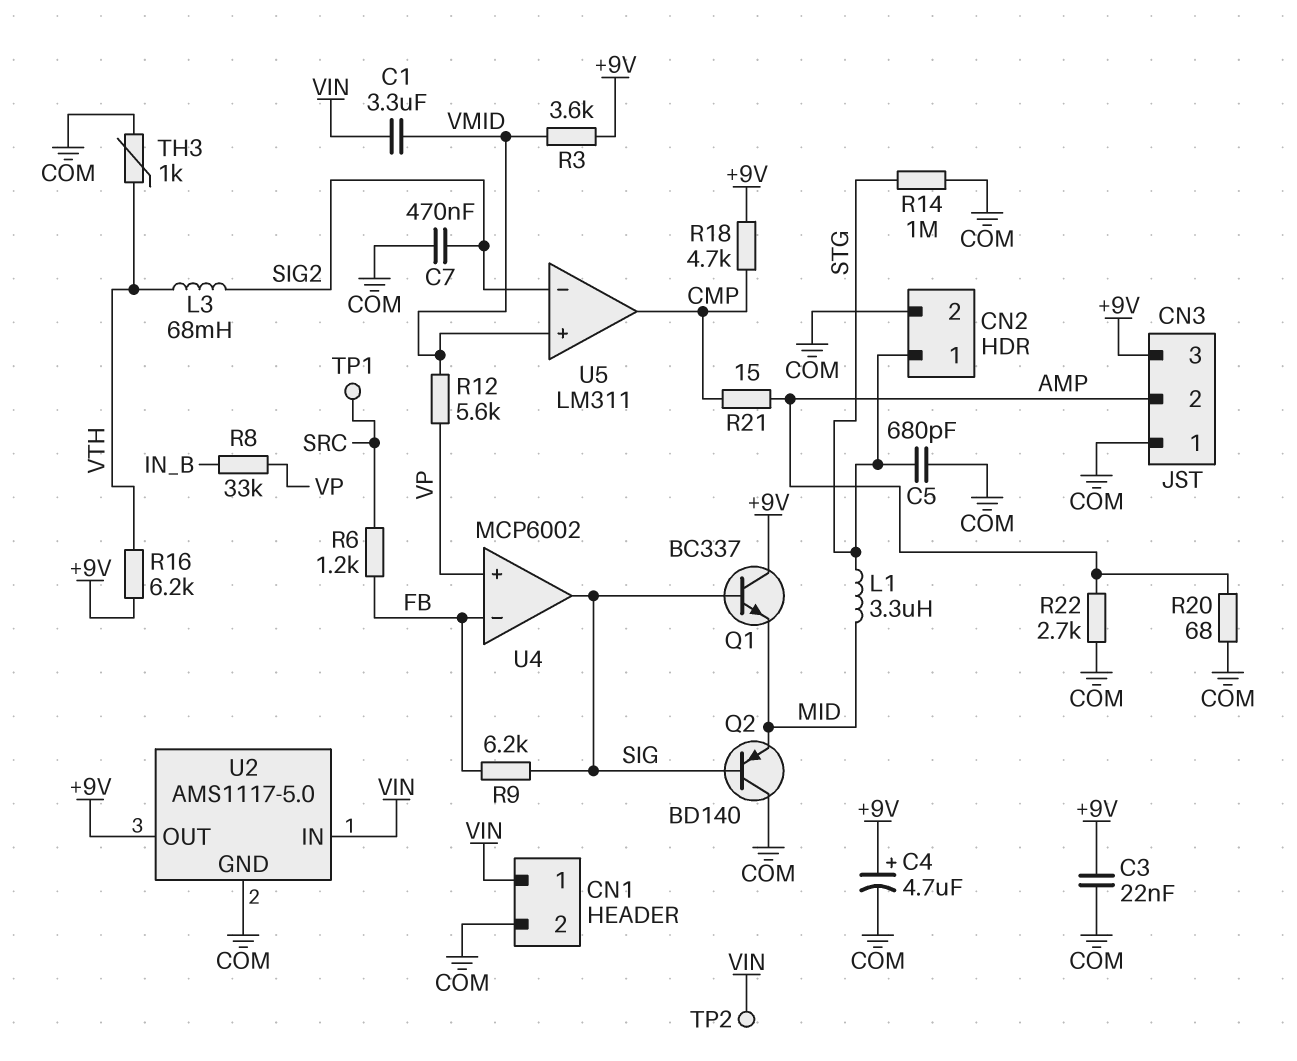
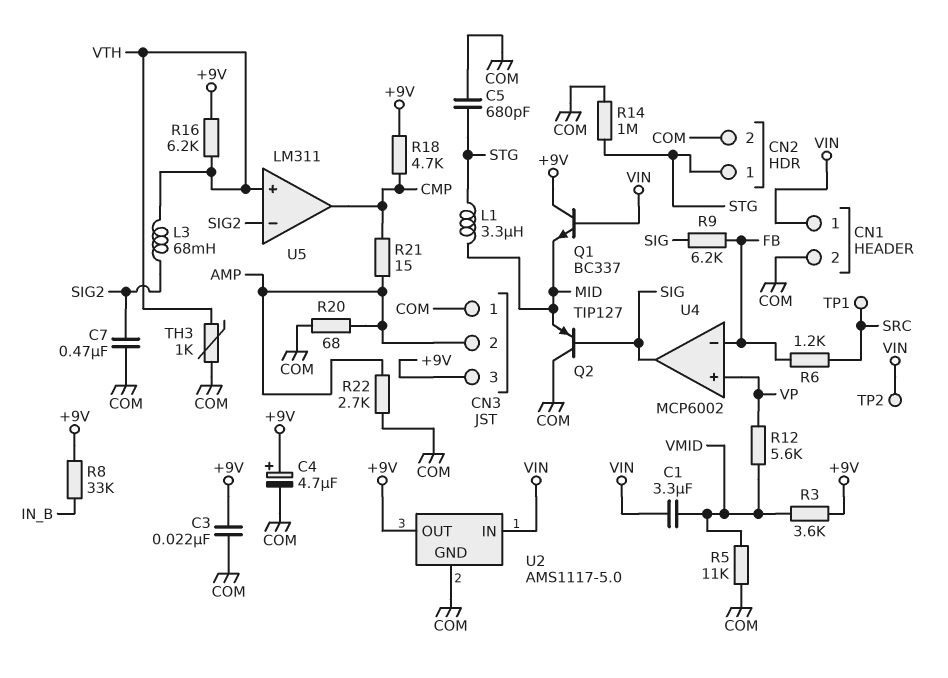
Q1: NPN BC337 (B SIG, C +9V, E MID) -> NPN BC337 (B VIN, C +9V, E MID)
Q2: PNP BD140 (B SIG, C COM, E MID) -> PNP TIP127 (B SIG, C COM, E MID)
R5: none -> 11k (COM, VMID)
R8: 33k (IN_B, VP) -> 33k (+9V, IN_B)
U5 pin in+: VMID -> VTH

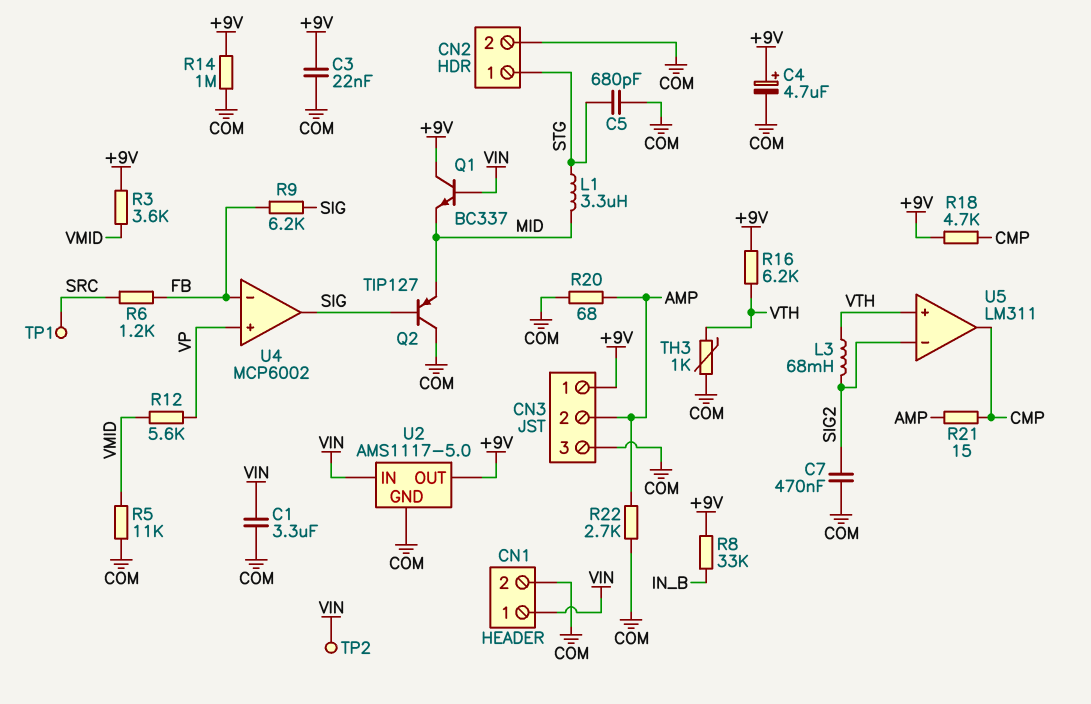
C1: 3.3uF (VIN, VMID) -> 3.3uF (COM, VIN)
CN3 pin 1: COM -> +9V
CN3 pin 3: +9V -> COM
R14: 1M (COM, STG) -> 1M (+9V, COM)

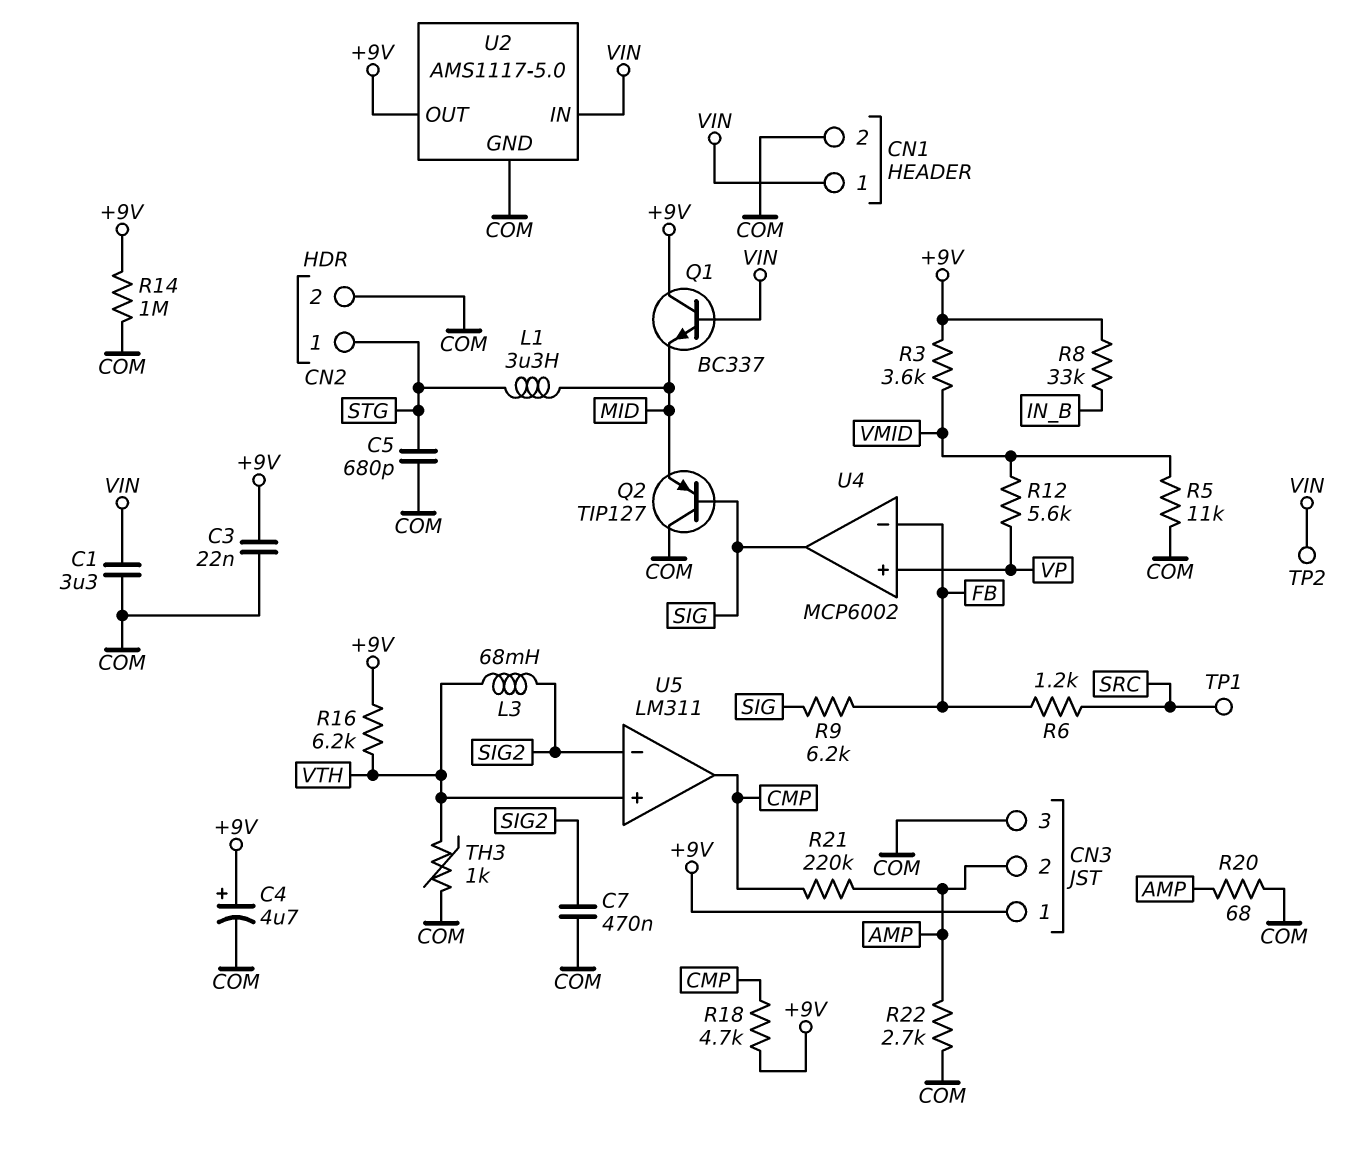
R21: 15 (AMP, CMP) -> 220k (AMP, CMP)

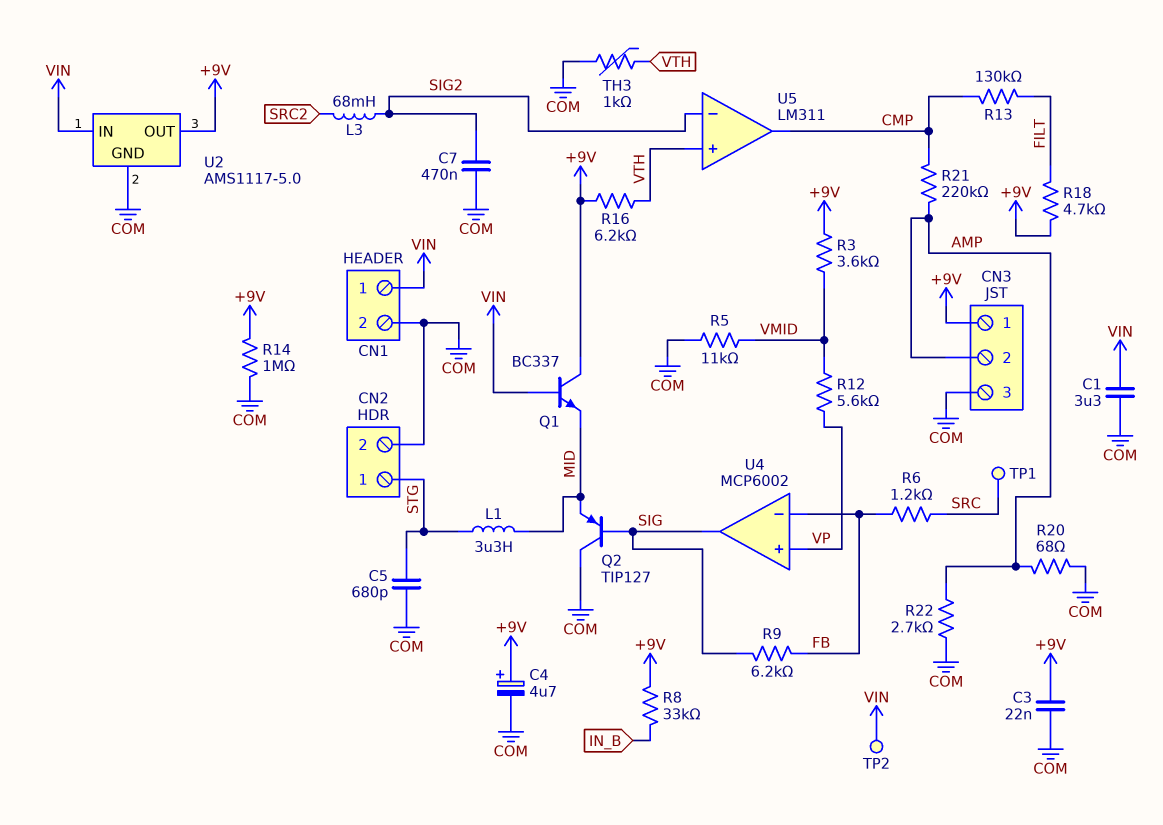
L3: 68mH (SIG2, VTH) -> 68mH (SIG2, SRC2)
R13: none -> 130k (CMP, FILT)
R18: 4.7k (+9V, CMP) -> 4.7k (+9V, FILT)

